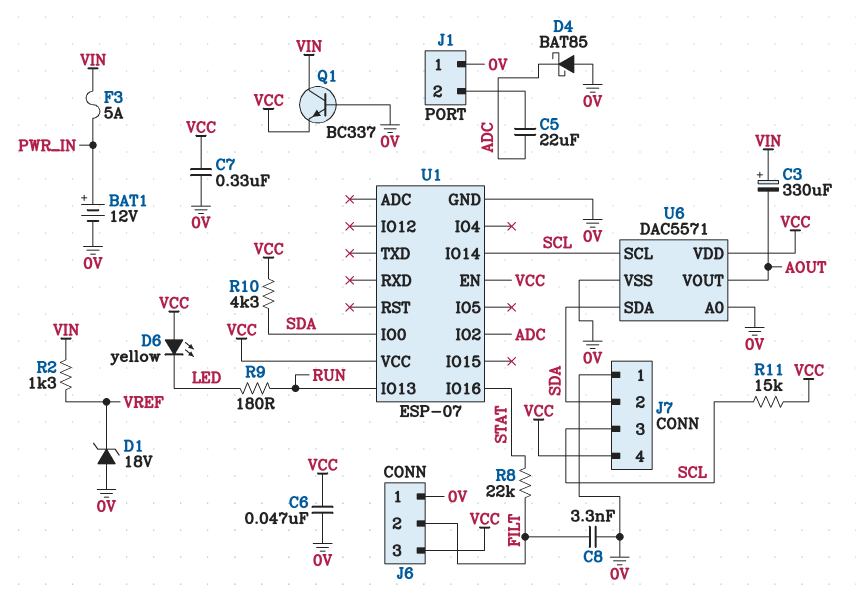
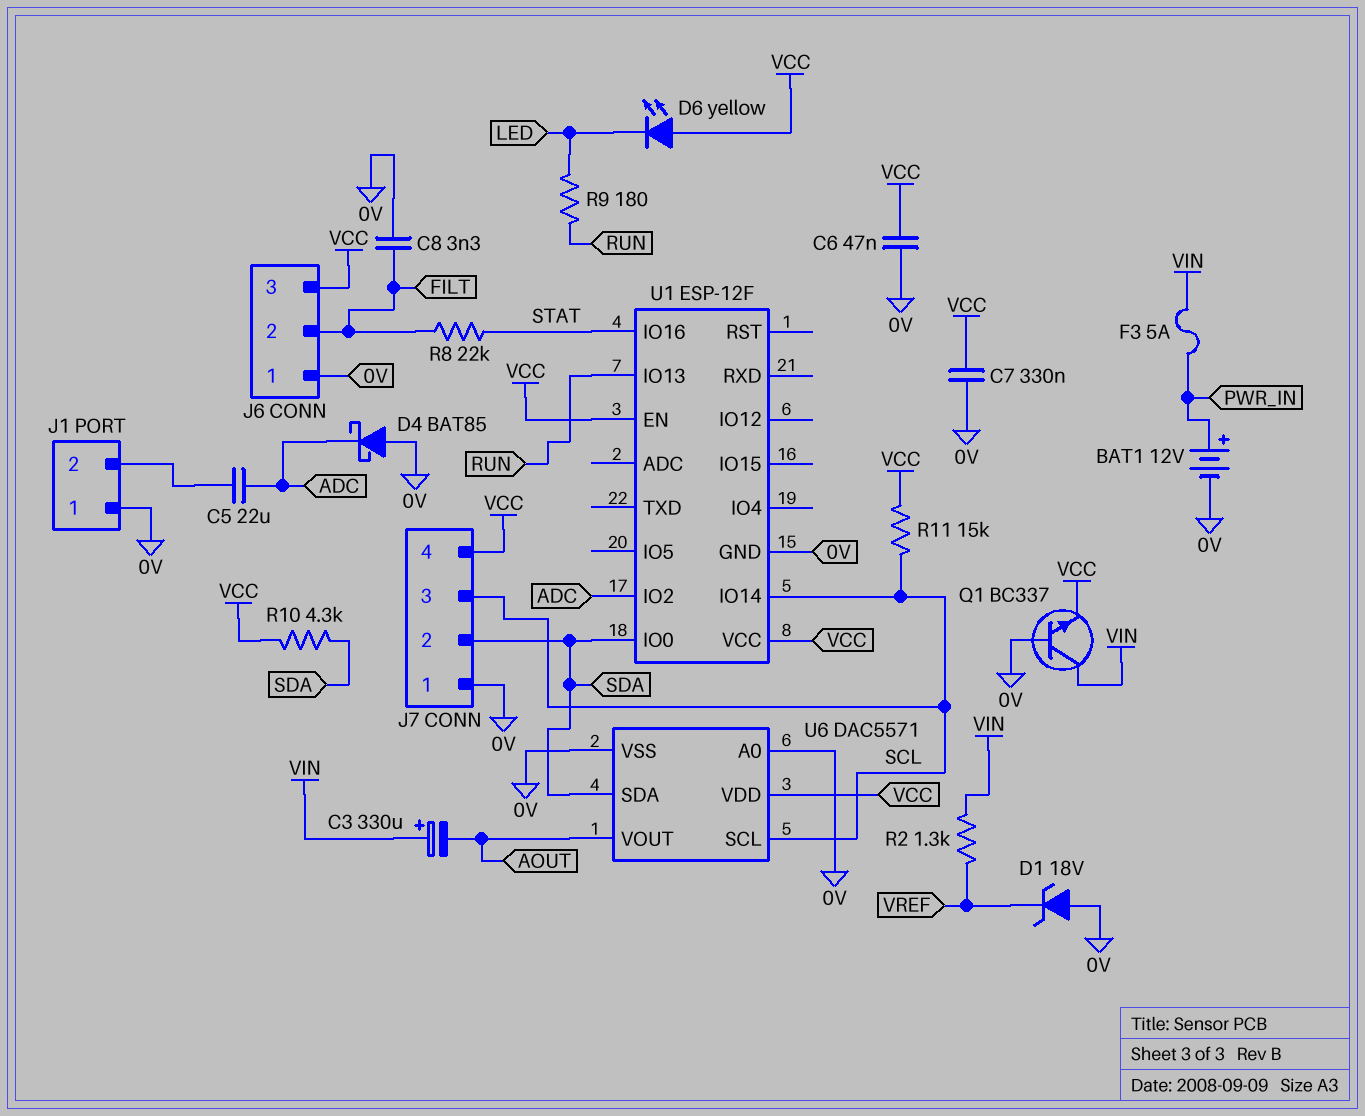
U1: ESP-07 -> ESP-12F

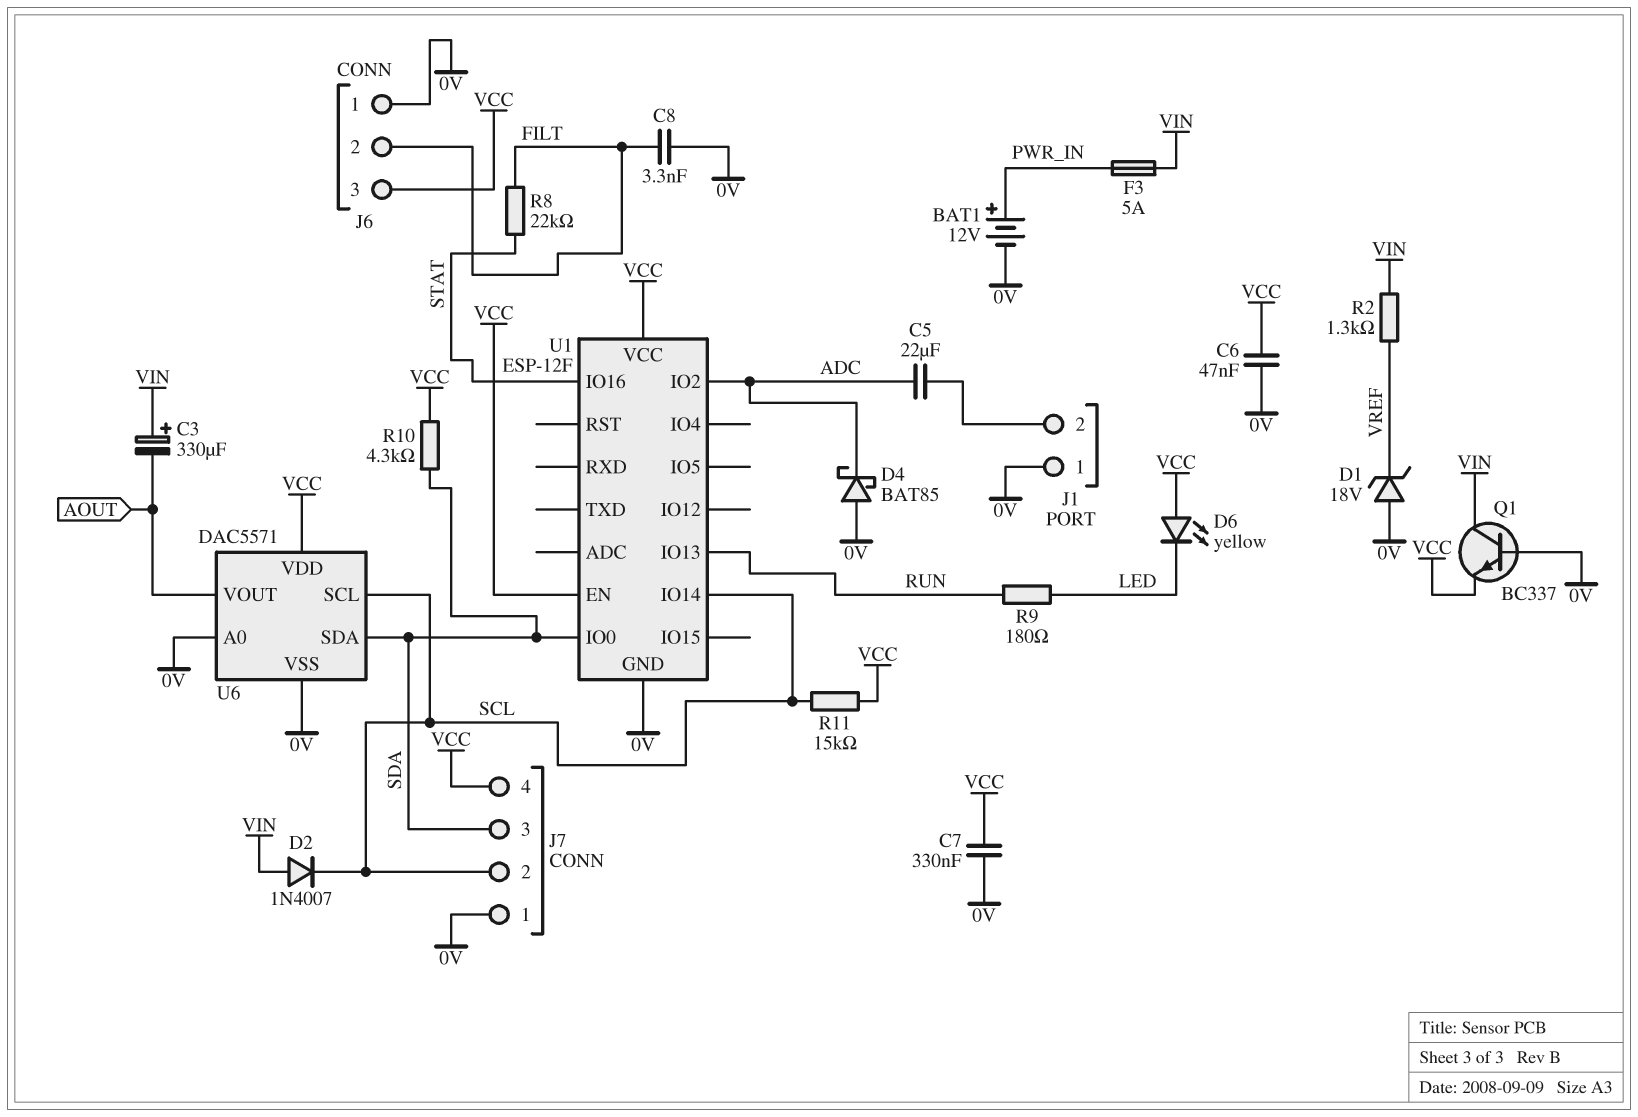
D2: none -> diode 1N4007 (A VIN, K SCL)
J7 pin 2: SDA -> SCL
J7 pin 3: SCL -> SDA

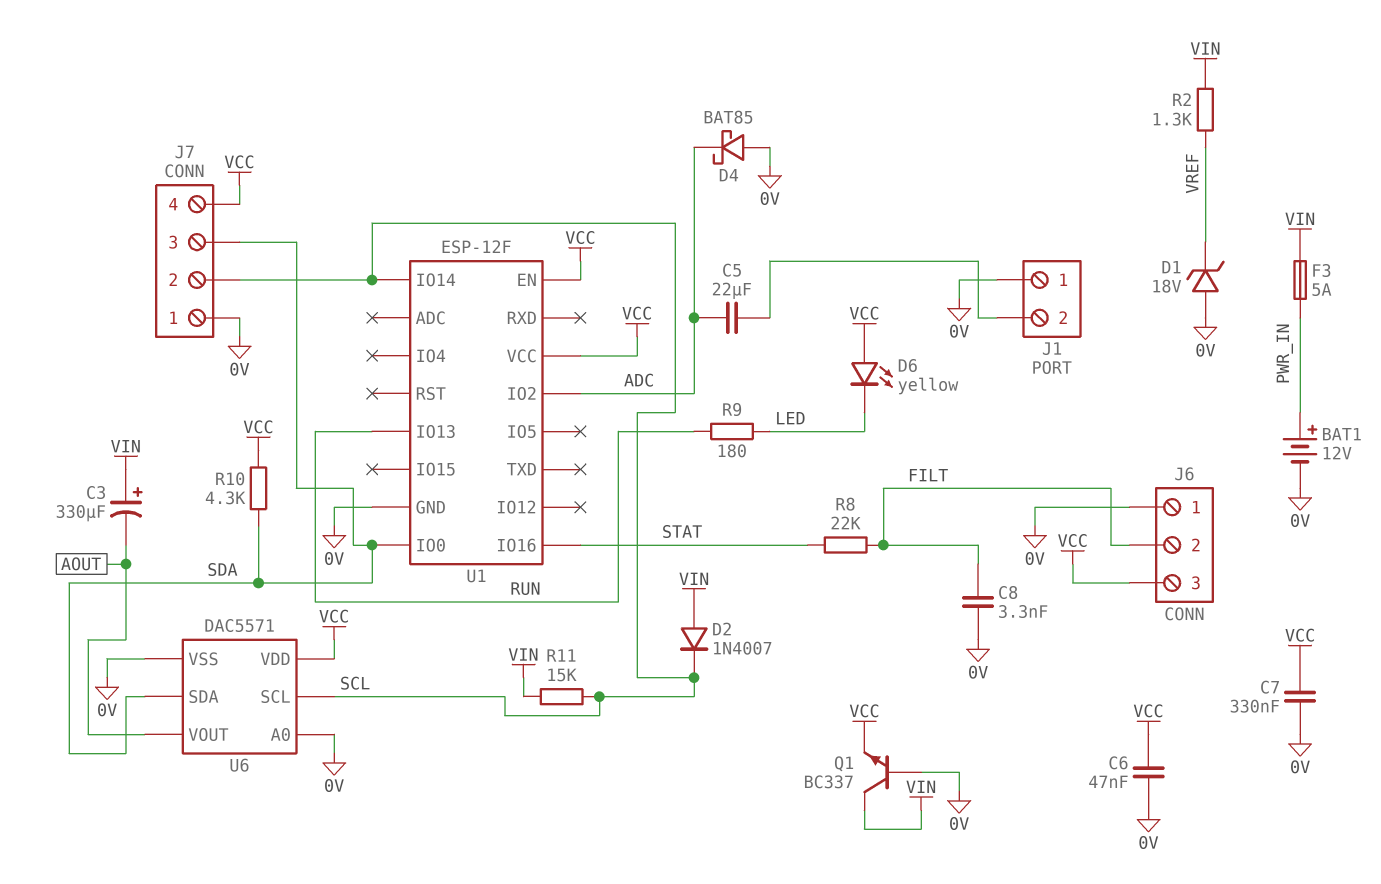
R11: 15k (SCL, VCC) -> 15k (SCL, VIN)

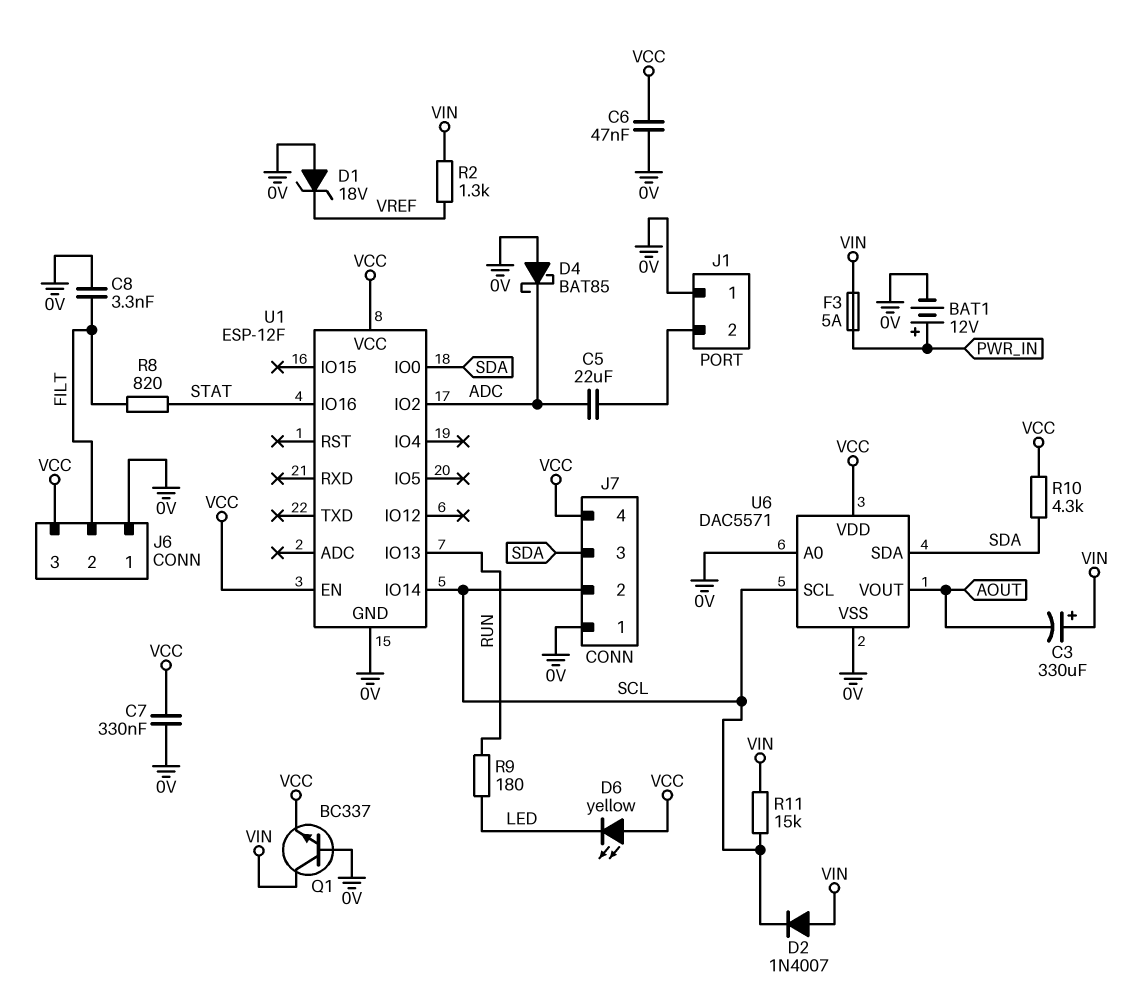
R8: 22k (FILT, STAT) -> 820 (FILT, STAT)

